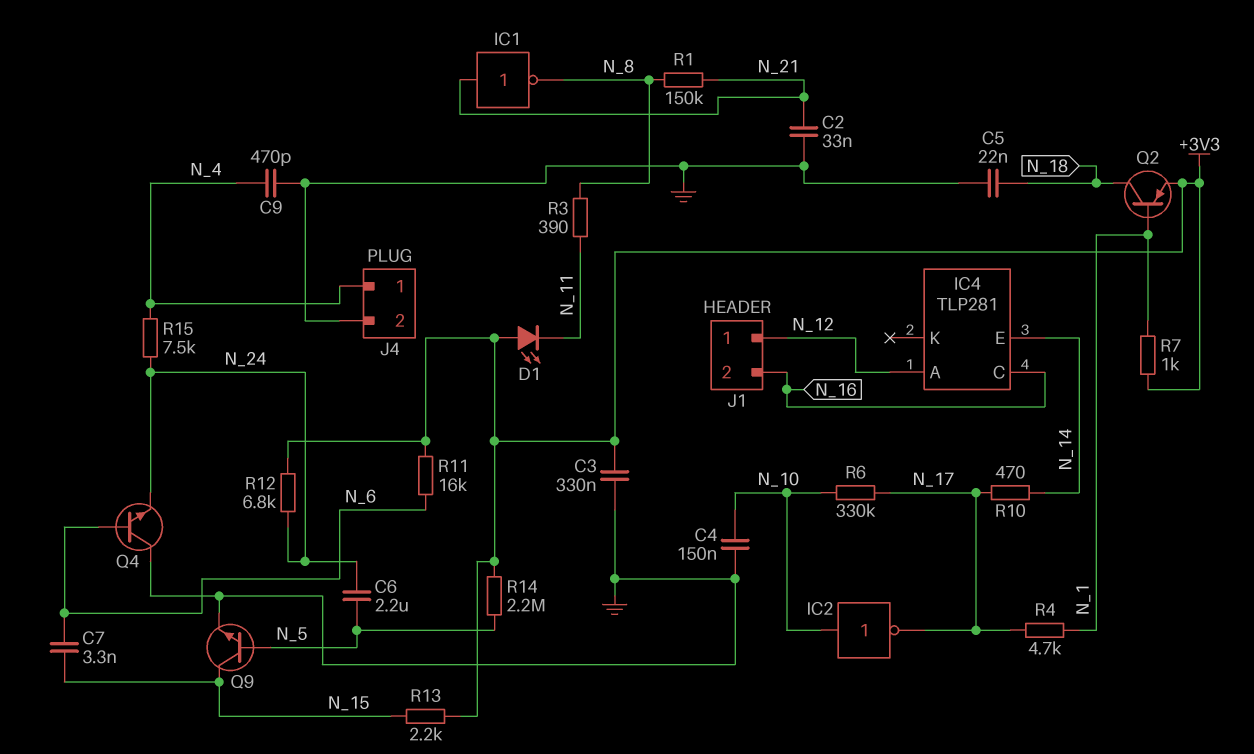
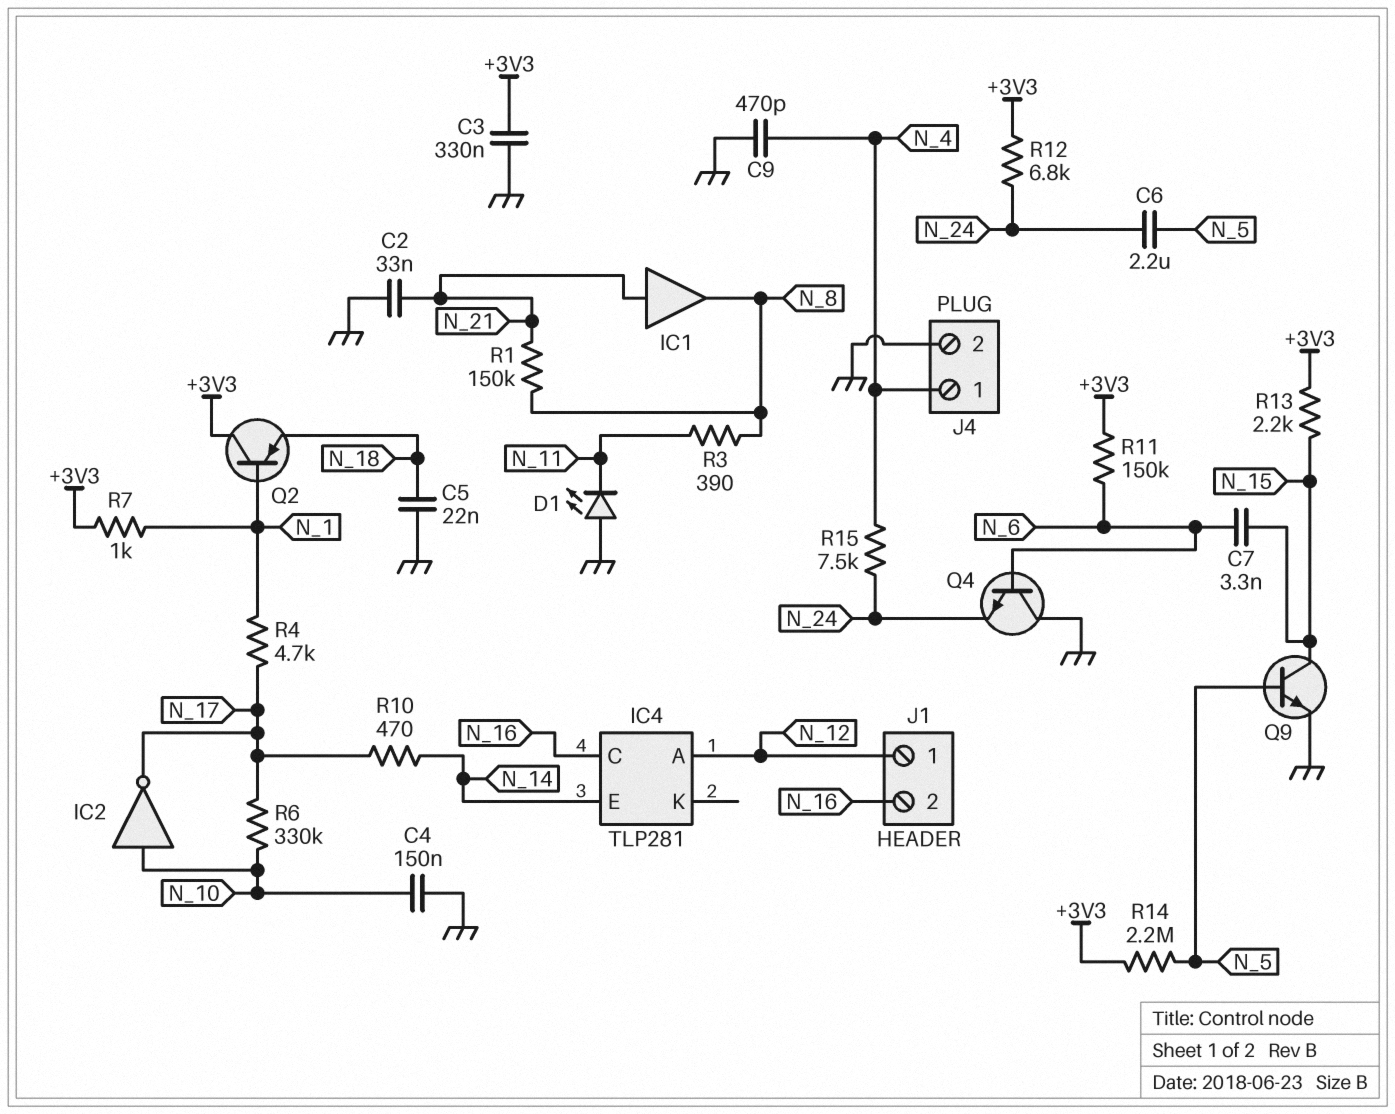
D1: LED (A +3V3, K N_11) -> LED (A GND, K N_11)
IC1: NOT (in N_21, out N_8) -> buffer (in N_21, out N_8)
Q2: PNP (B N_1, C N_18, E +3V3) -> PNP (B N_1, C +3V3, E N_18)
R11: 16k (+3V3, N_6) -> 150k (+3V3, N_6)

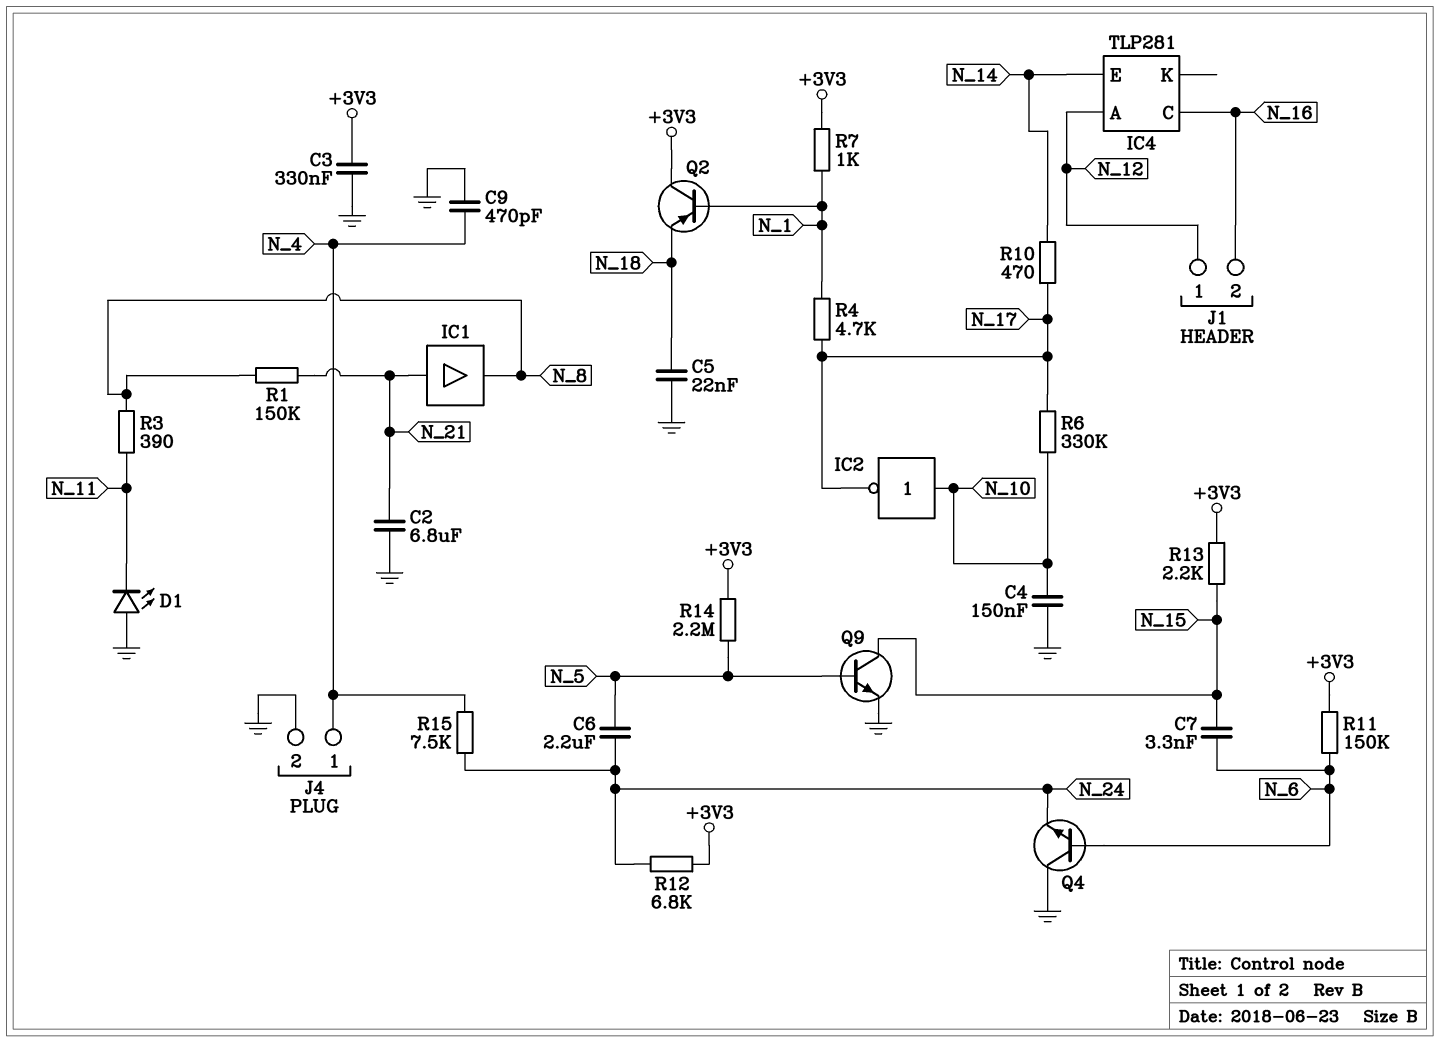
C2: 33nF (GND, N_21) -> 6.8uF (GND, N_21)

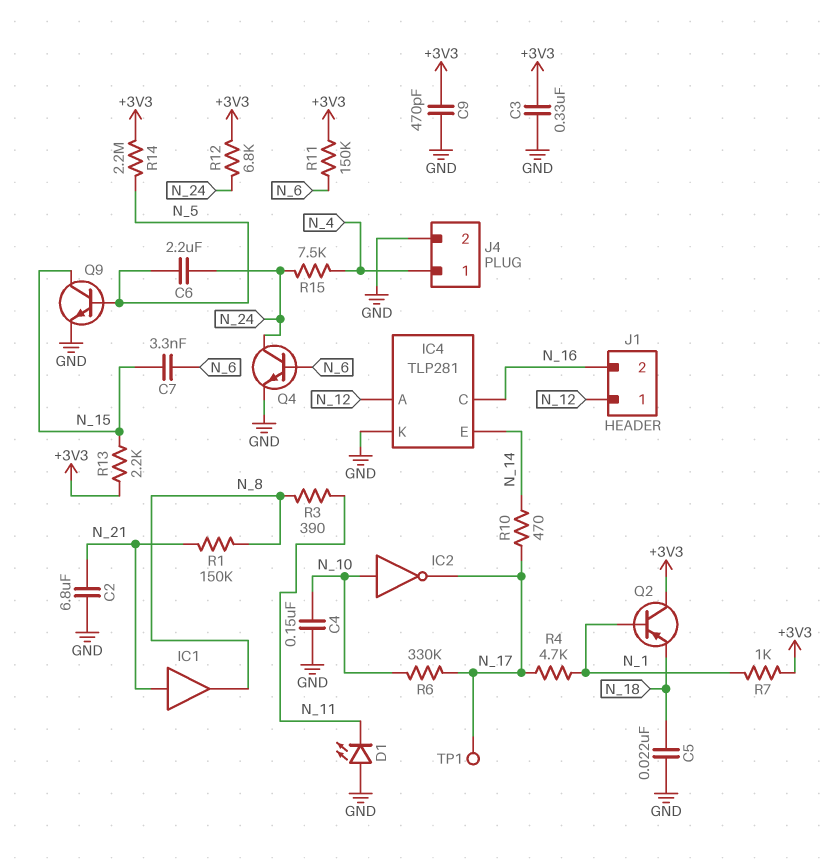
C9: 470pF (GND, N_4) -> 470pF (+3V3, GND)
IC4 pin K: none -> GND
Q4: NPN (B N_6, C GND, E N_24) -> NPN (B N_6, C N_24, E GND)
TP1: none -> test point (N_17)

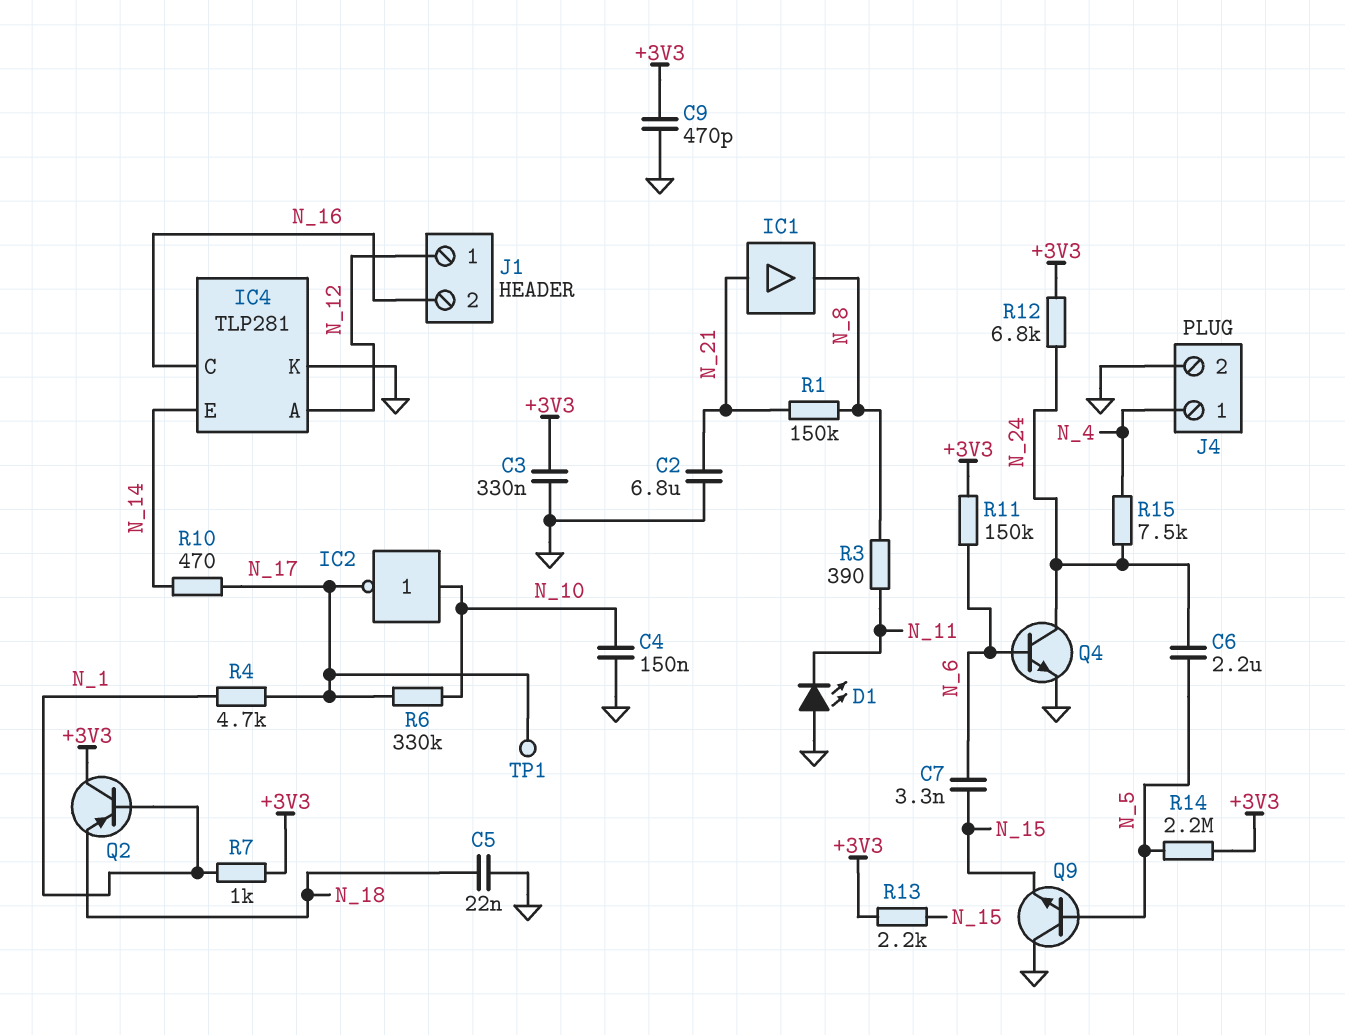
Q9: NPN (B N_5, C N_15, E GND) -> NPN (B N_5, C GND, E N_15)

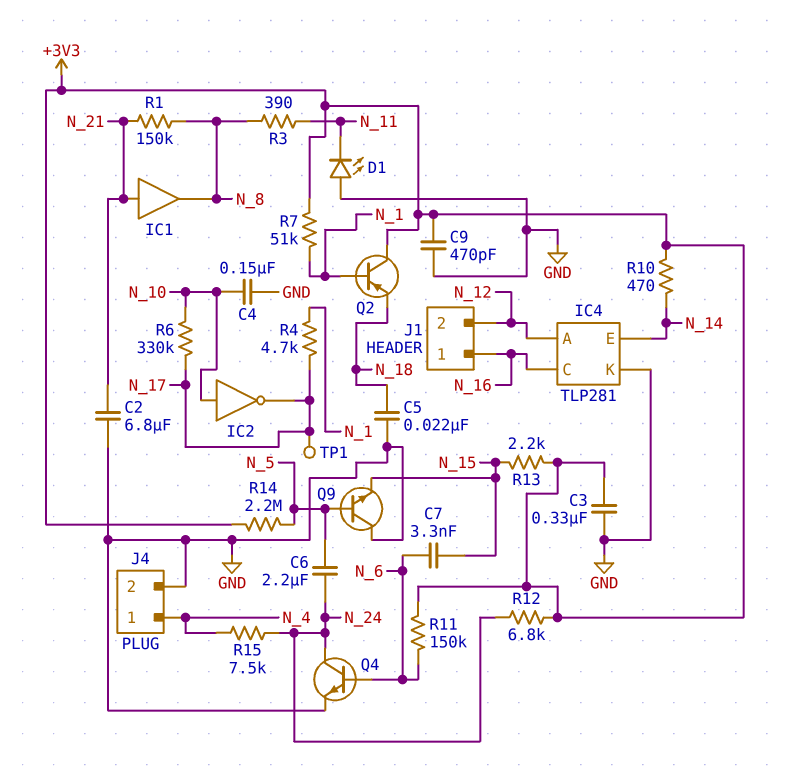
J1 pin 1: N_12 -> N_16
J1 pin 2: N_16 -> N_12
R7: 1k (+3V3, N_1) -> 51k (+3V3, N_1)
R10: 470 (N_14, N_17) -> 470 (+3V3, N_14)

